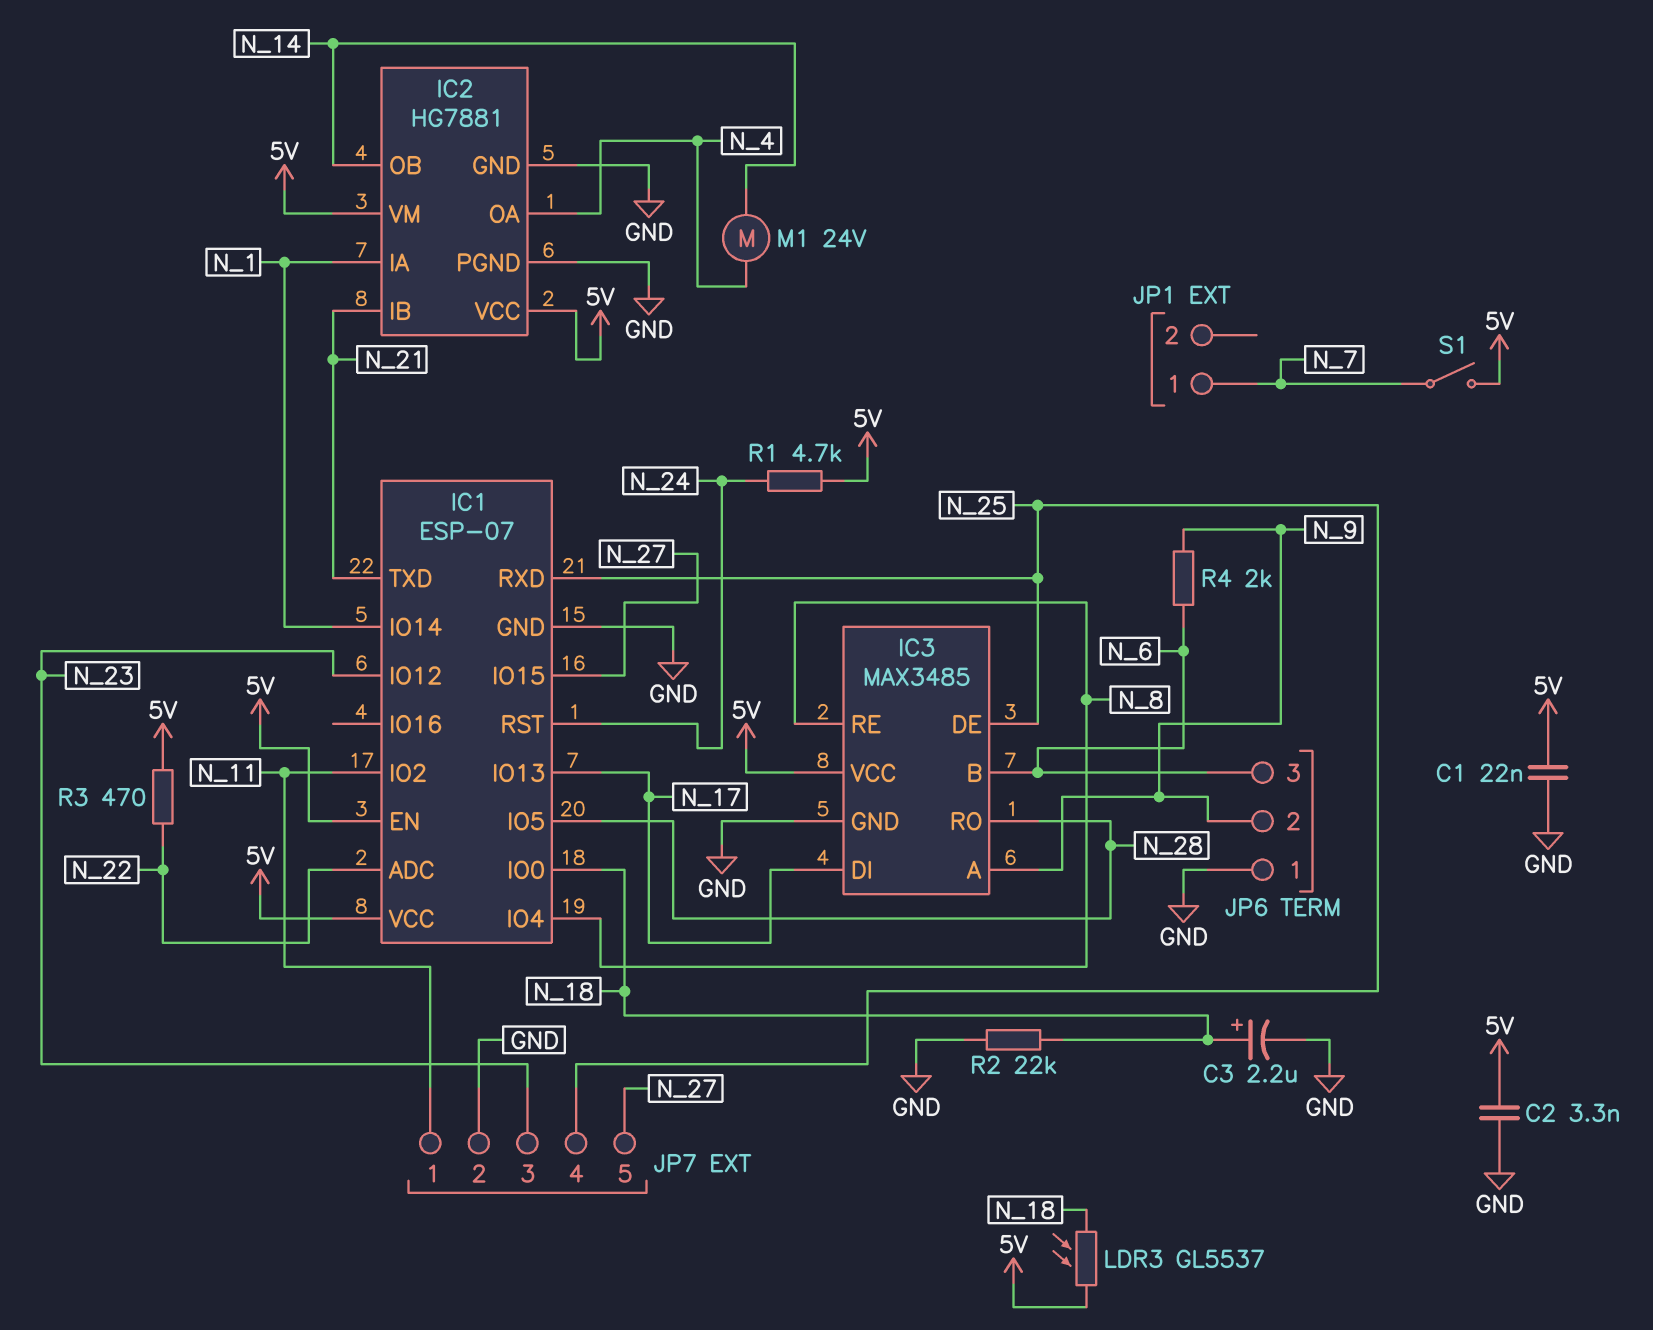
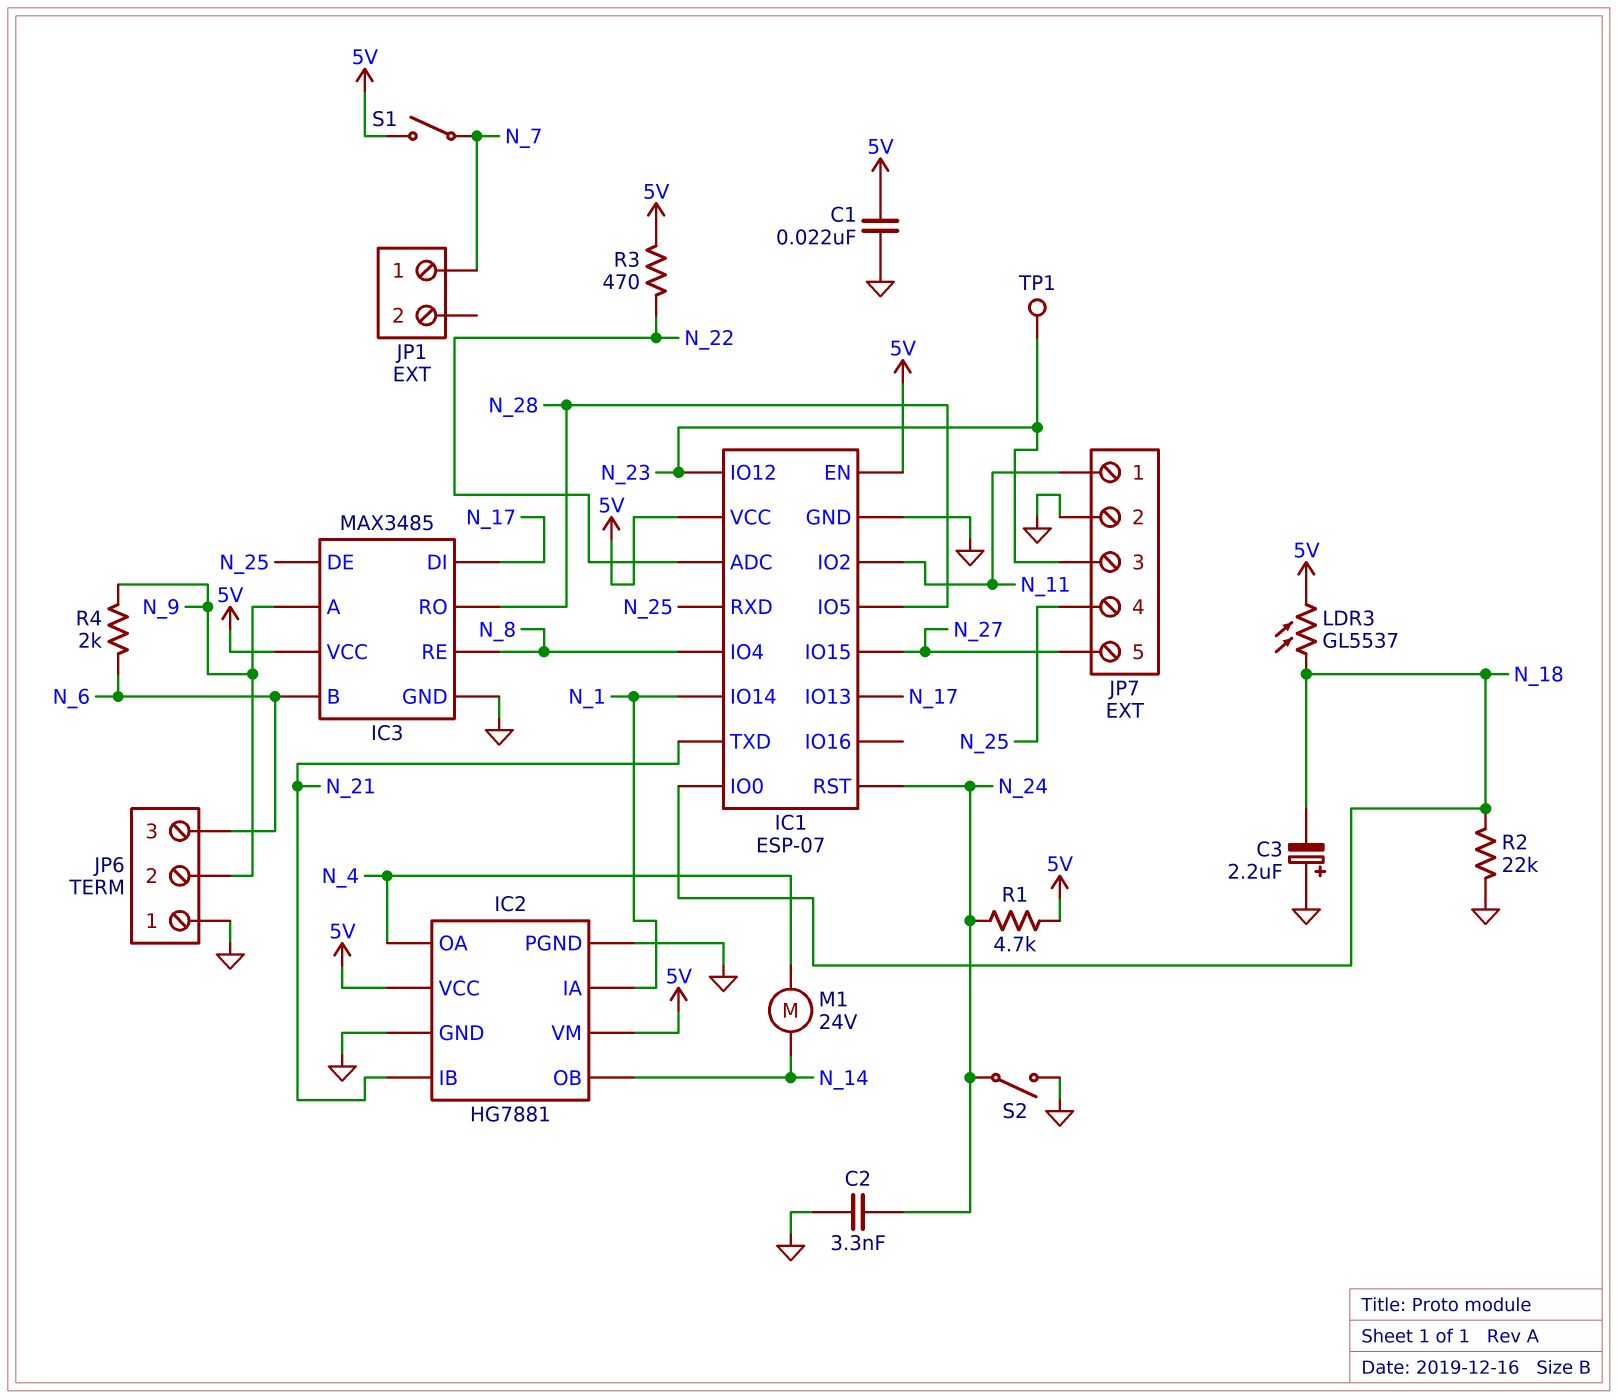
C2: 3.3nF (5V, GND) -> 3.3nF (GND, N_24)
C3: 2.2uF (plus N_18, minus GND) -> 2.2uF (plus GND, minus N_18)
S2: none -> switch (GND, N_24)
TP1: none -> test point (N_23)

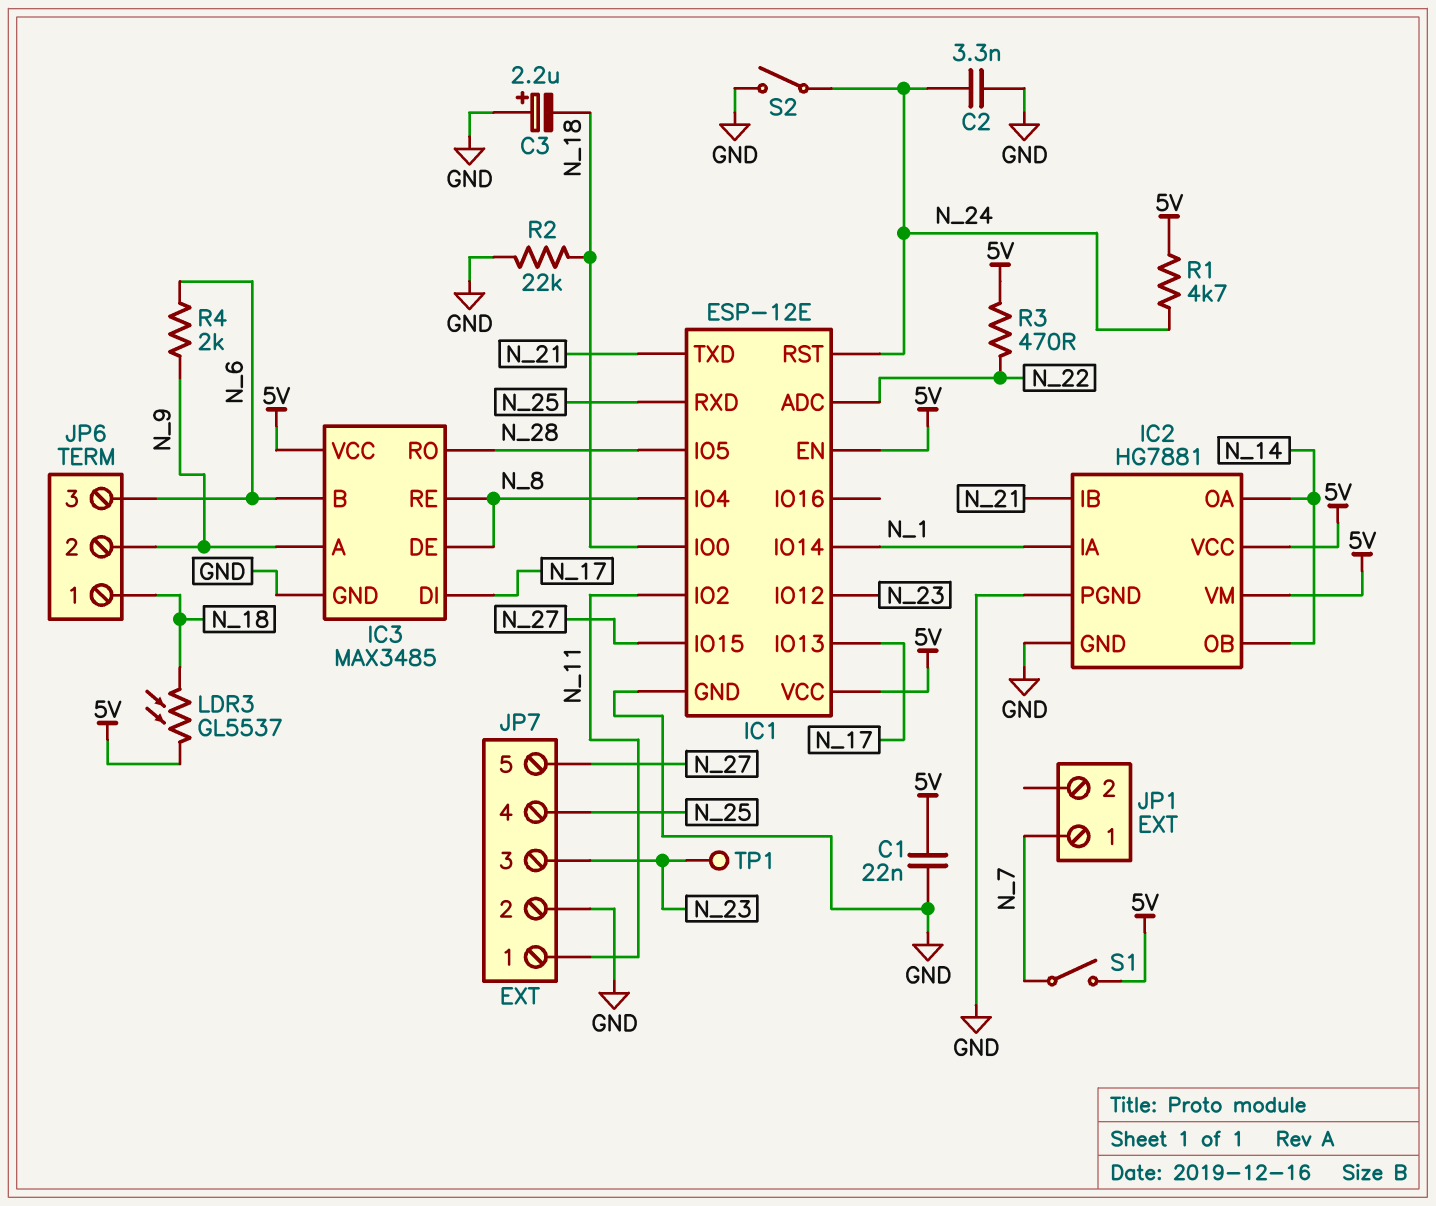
IC1: ESP-07 -> ESP-12E
IC2 pin OA: N_4 -> N_14
IC3 pin DE: N_25 -> N_8
JP6 pin 1: GND -> N_18
M1: motor 24V (N_4, N_14) -> none

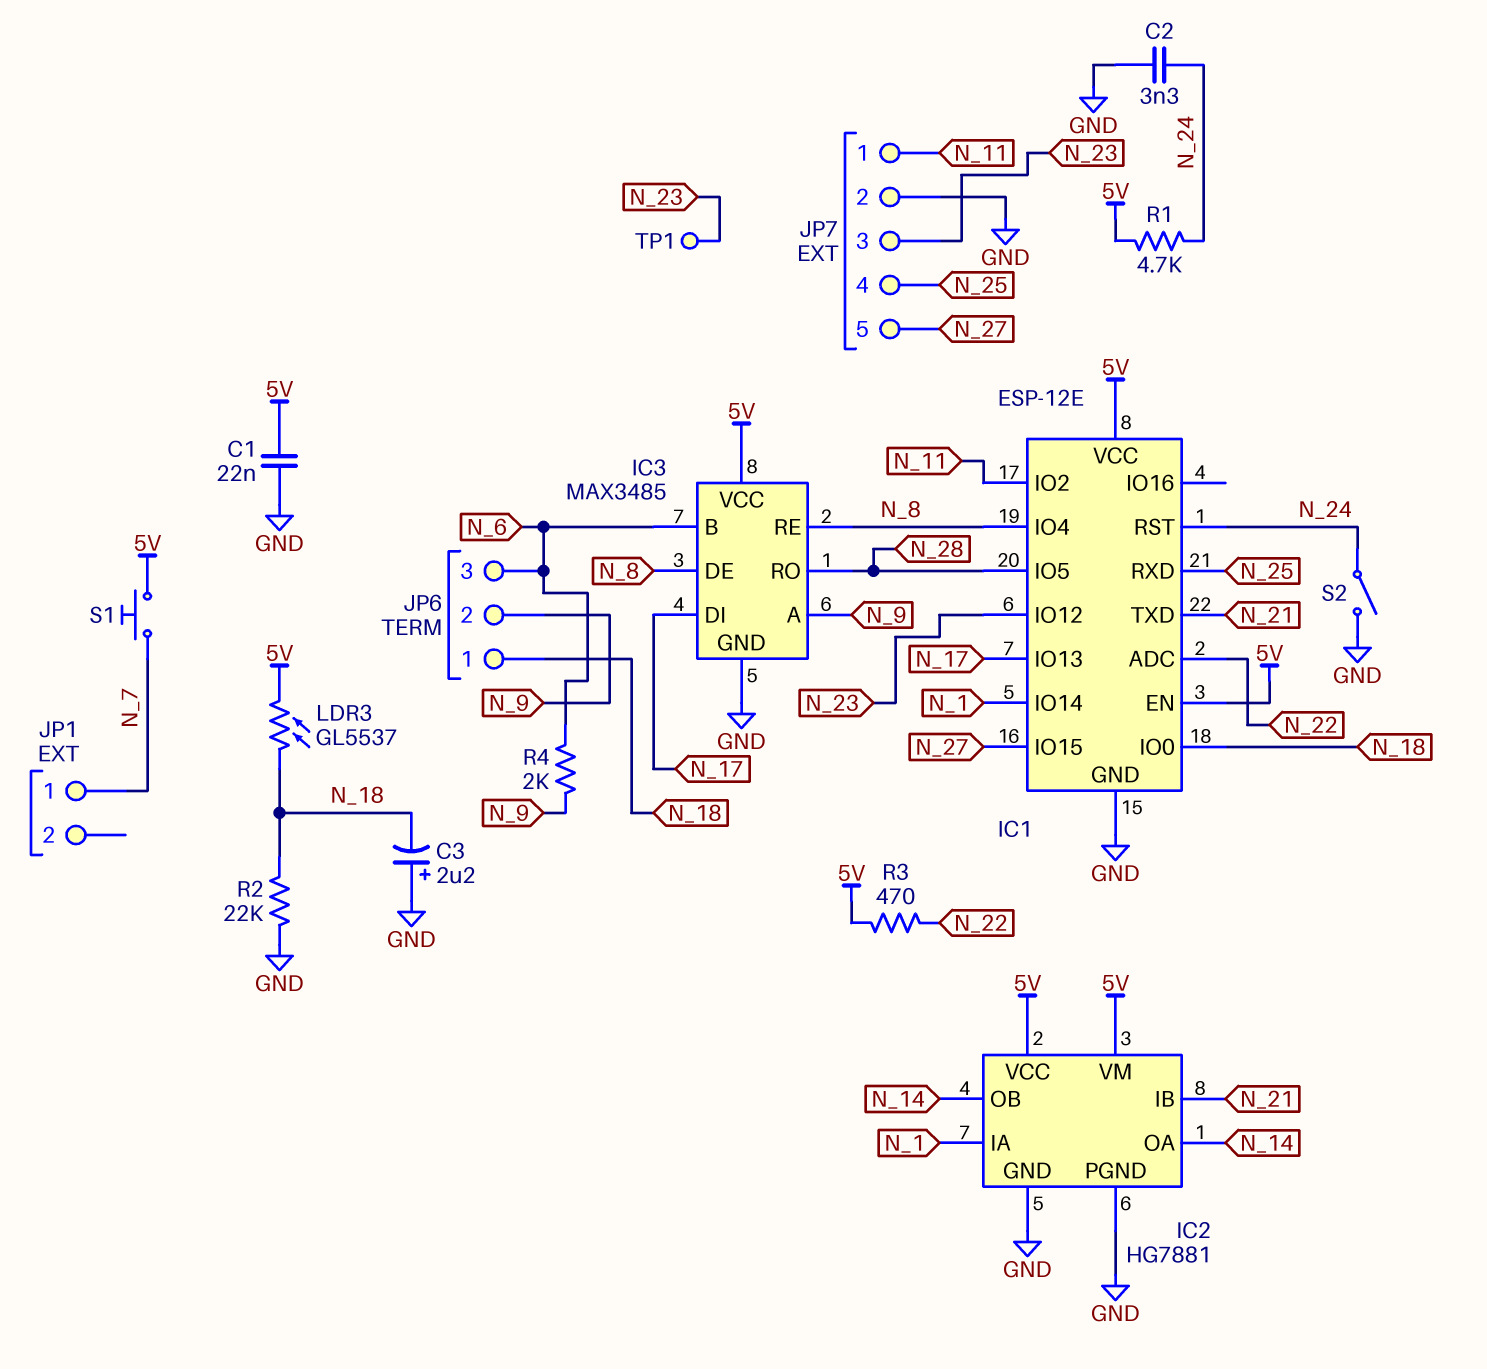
S1: switch (5V, N_7) -> button (5V, N_7)

